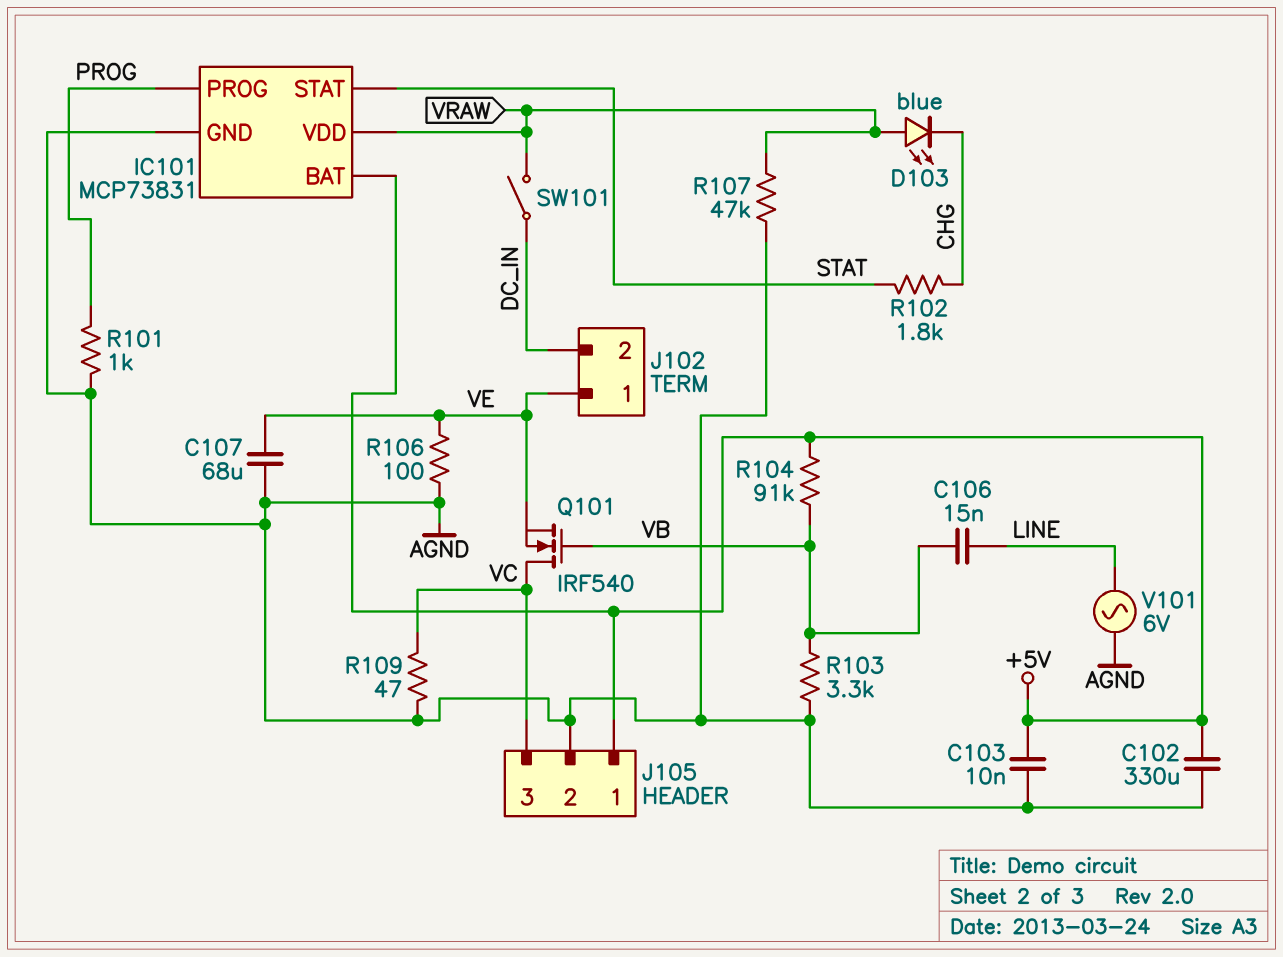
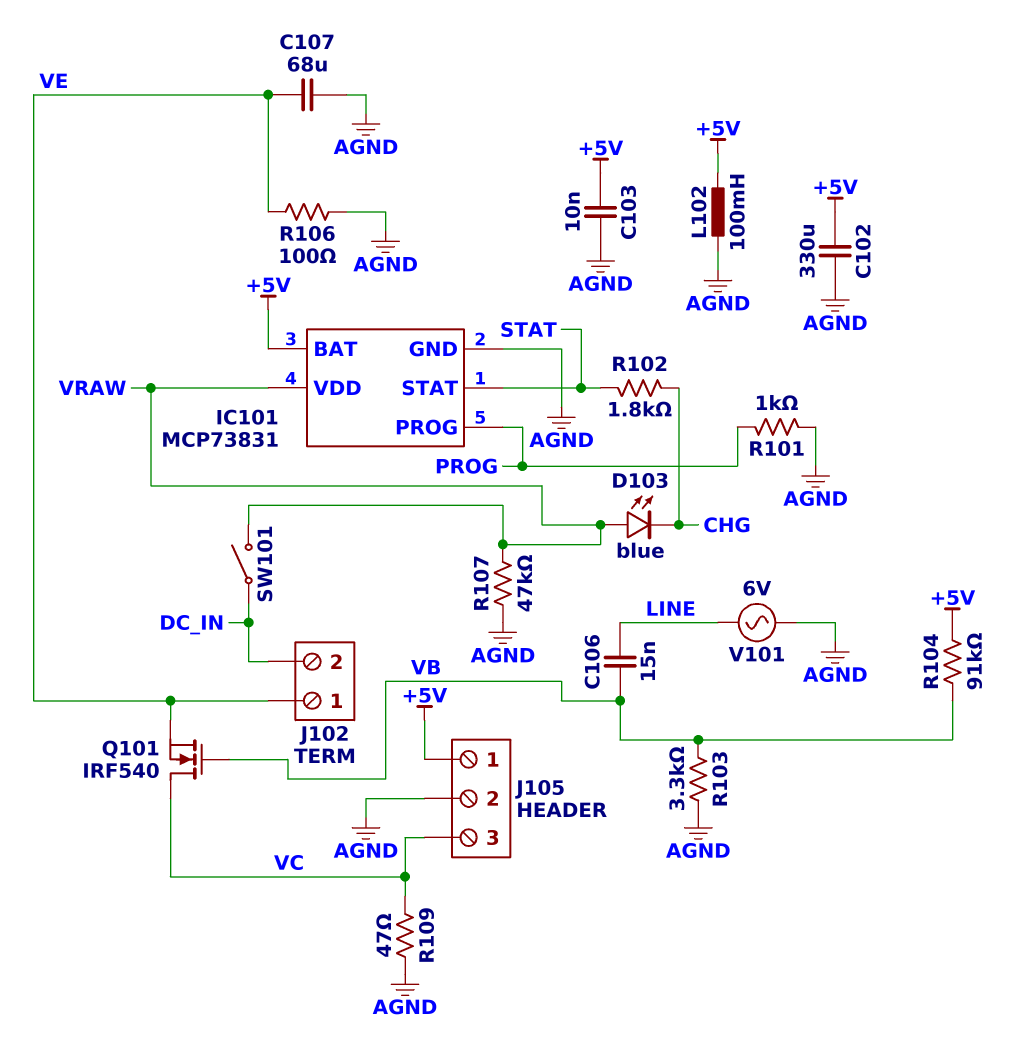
L102: none -> 100mH (+5V, AGND)

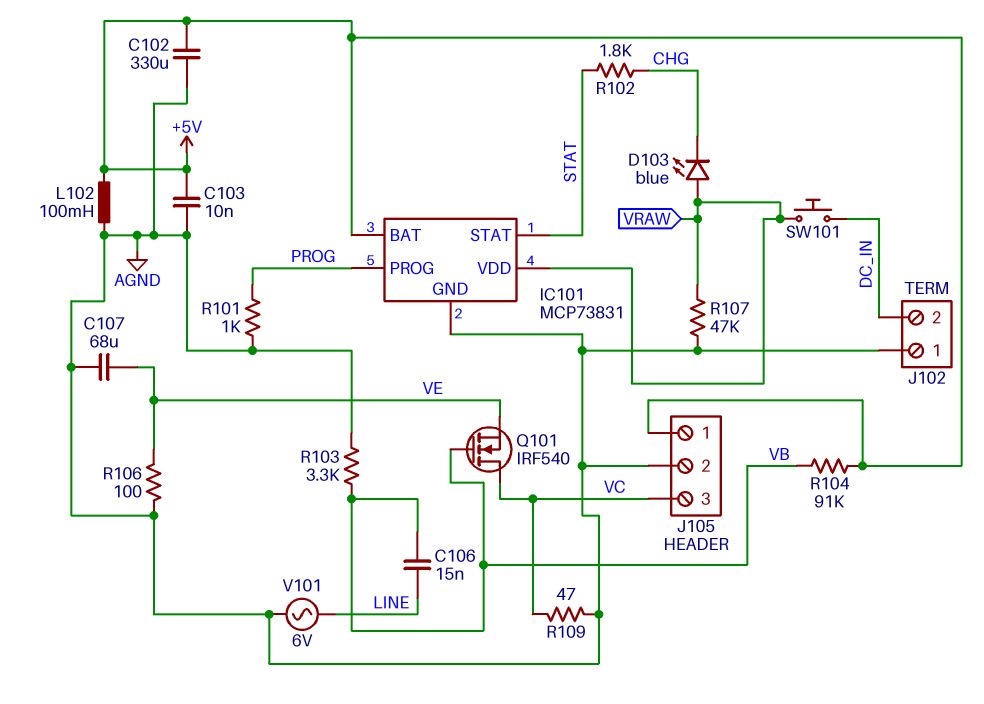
J102 pin 1: VE -> AGND
SW101: switch (DC_IN, VRAW) -> button (DC_IN, VRAW)

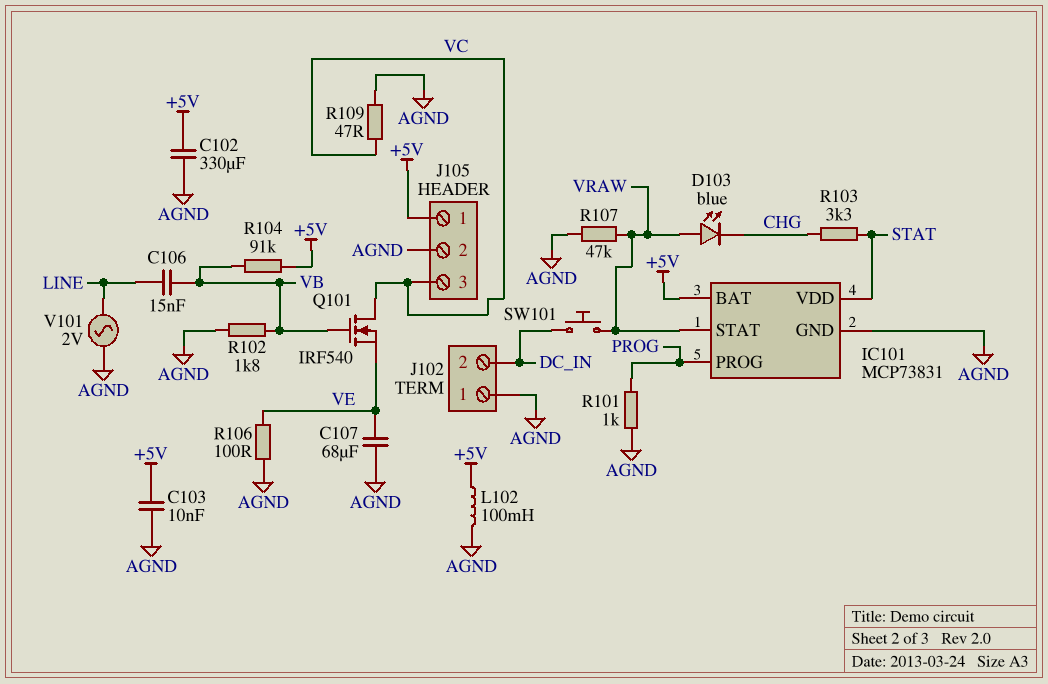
IC101 pin STAT: STAT -> VRAW
IC101 pin VDD: VRAW -> STAT
R102: 1.8k (CHG, STAT) -> 1.8k (AGND, VB)
R103: 3.3k (AGND, VB) -> 3.3k (CHG, STAT)
V101: AC 6V (AGND, LINE) -> AC 2V (AGND, LINE)

